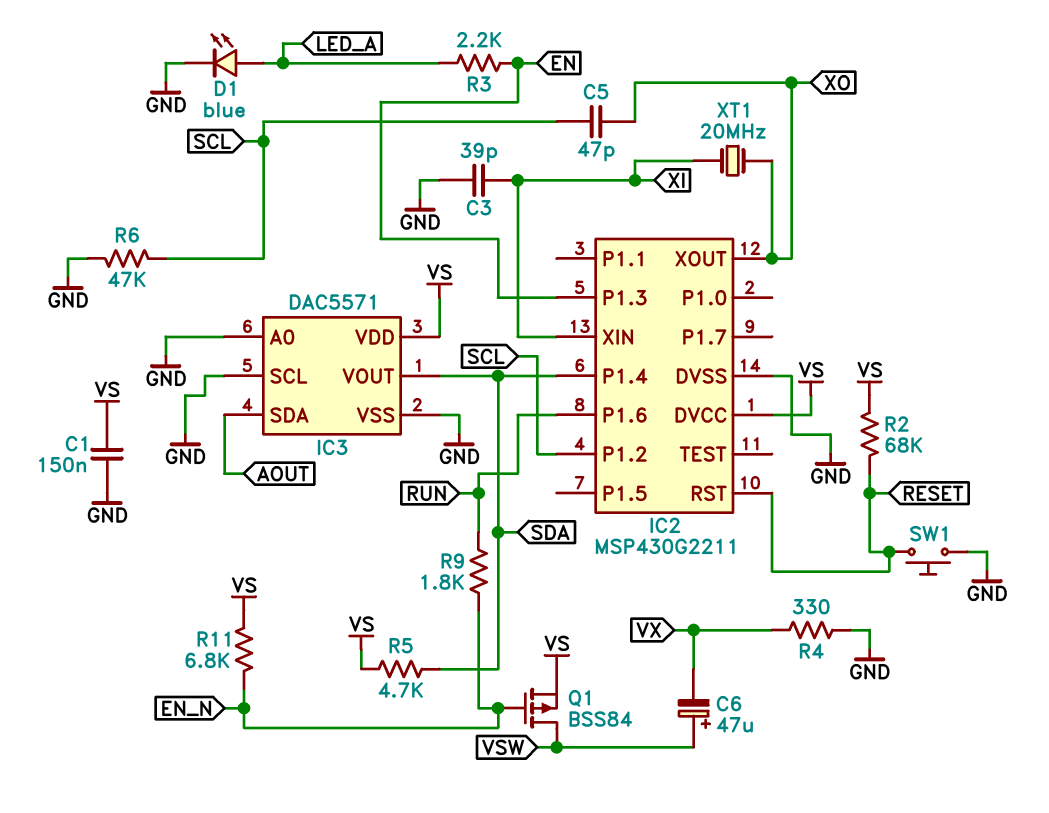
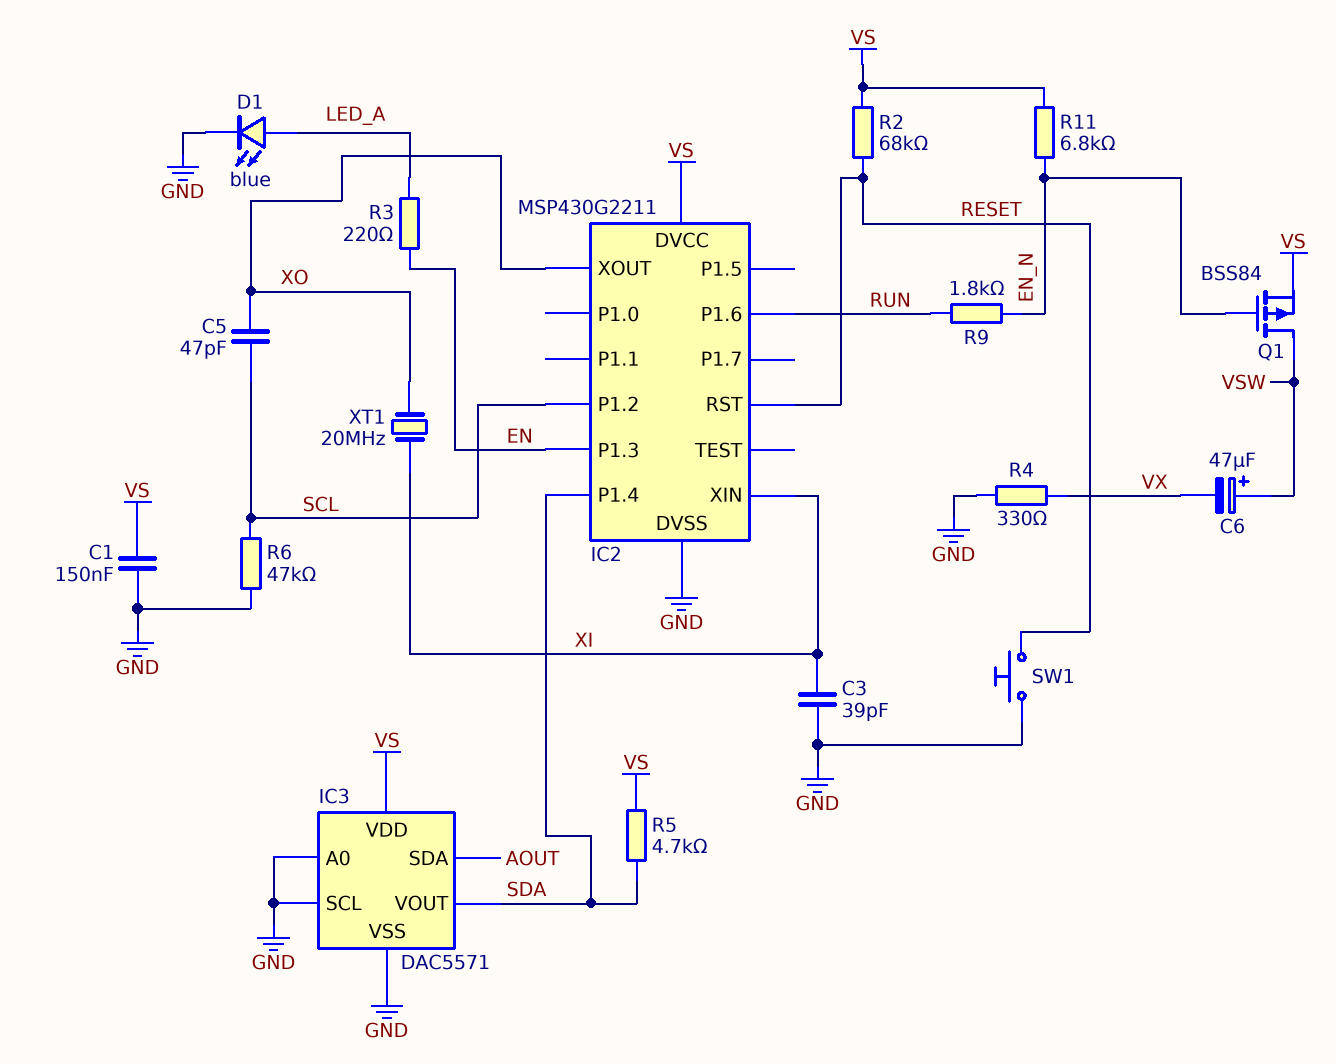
R3: 2.2k (EN, LED_A) -> 220 (EN, LED_A)

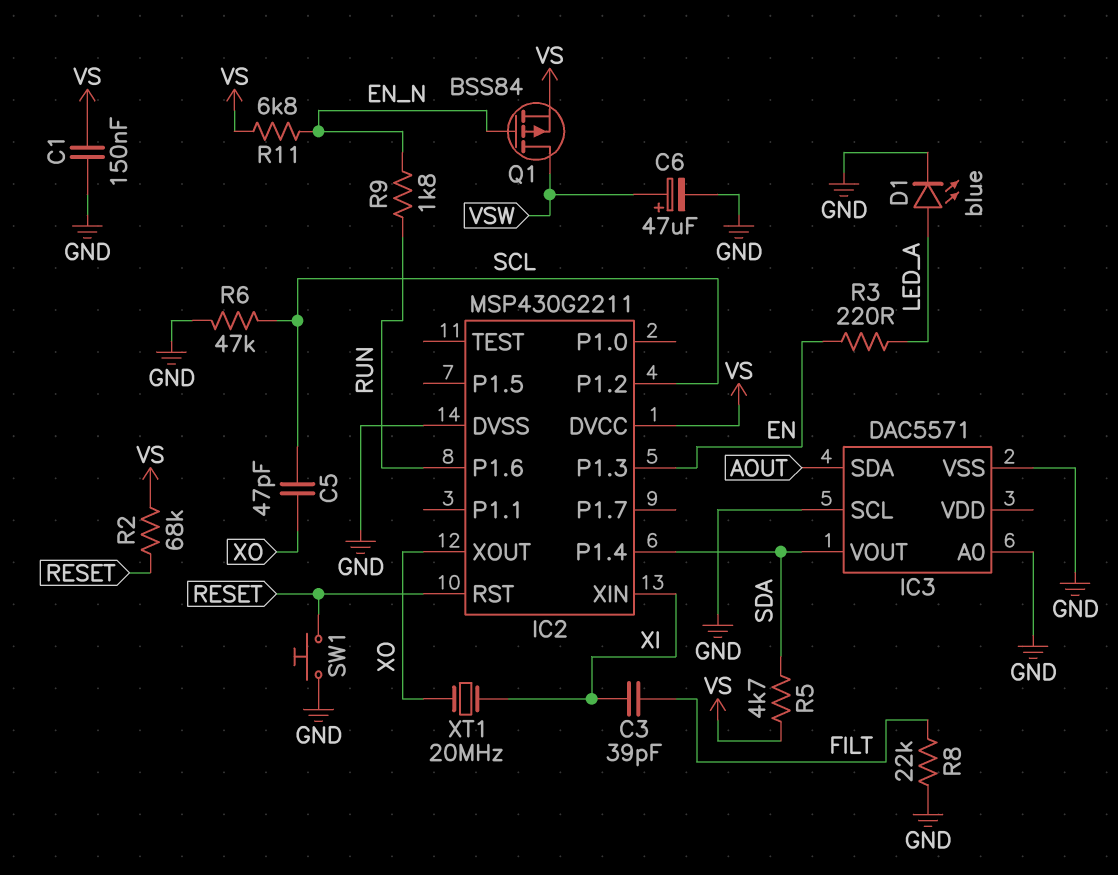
C3: 39pF (GND, XI) -> 39pF (FILT, XI)
C6: 47uF (plus VSW, minus VX) -> 47uF (plus VSW, minus GND)
IC3 pin VDD: VS -> none
R4: 330 (GND, VX) -> none
R8: none -> 22k (FILT, GND)

